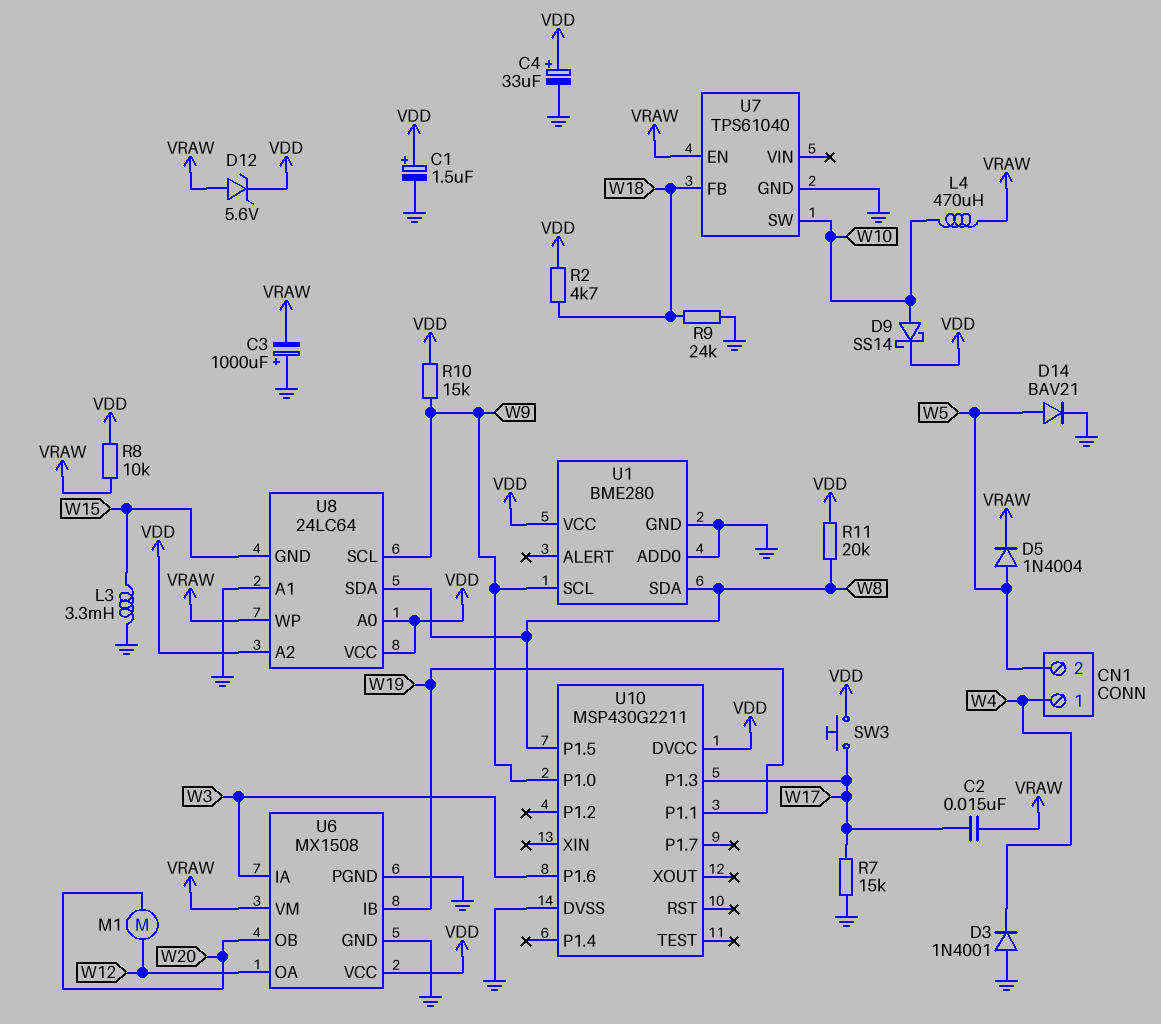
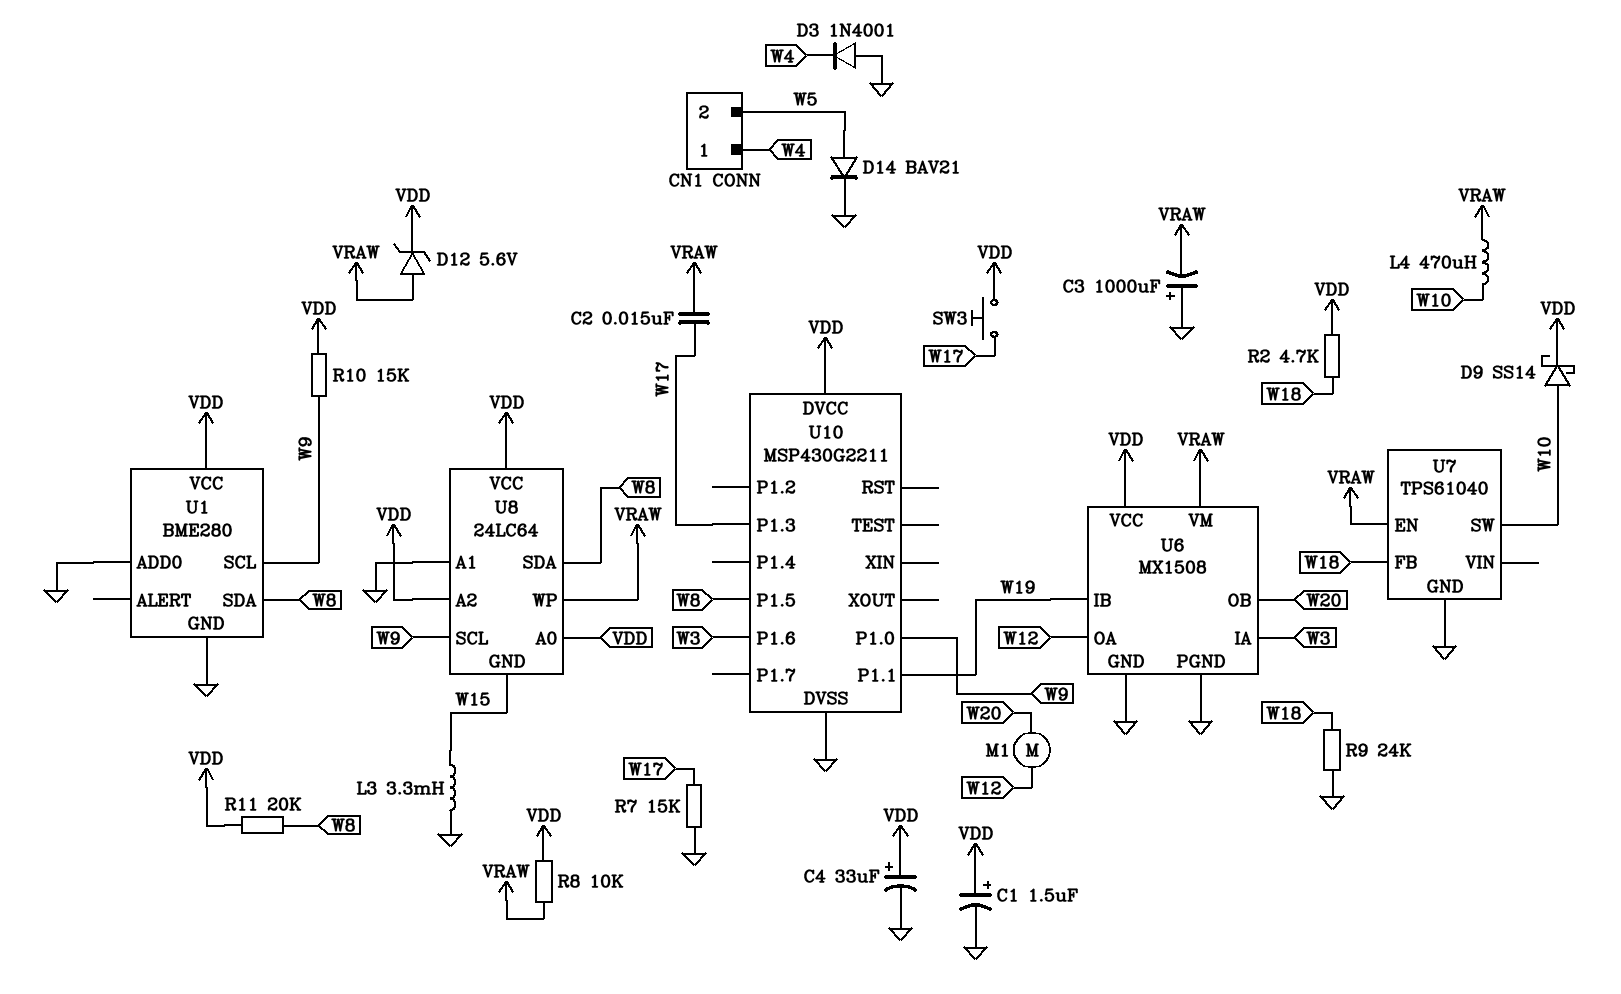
D5: diode 1N4004 (A W5, K VRAW) -> none

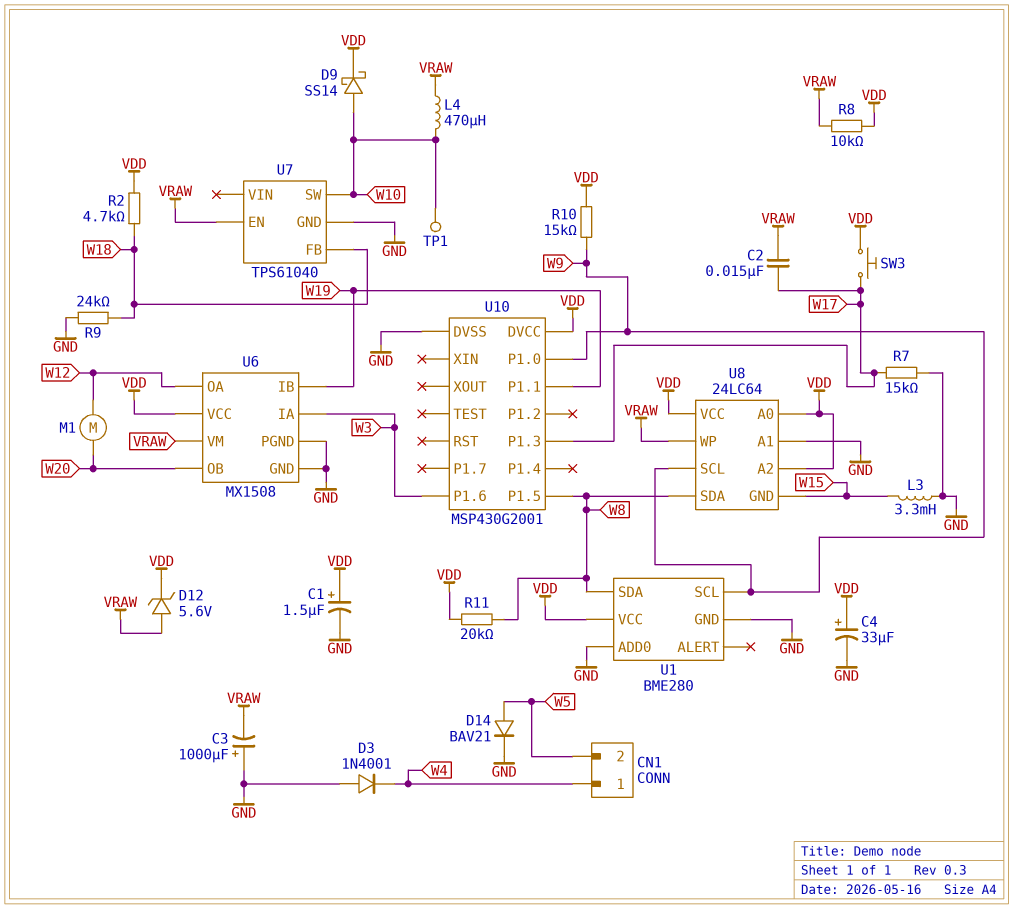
TP1: none -> test point (W10)
U10: MSP430G2211 -> MSP430G2001

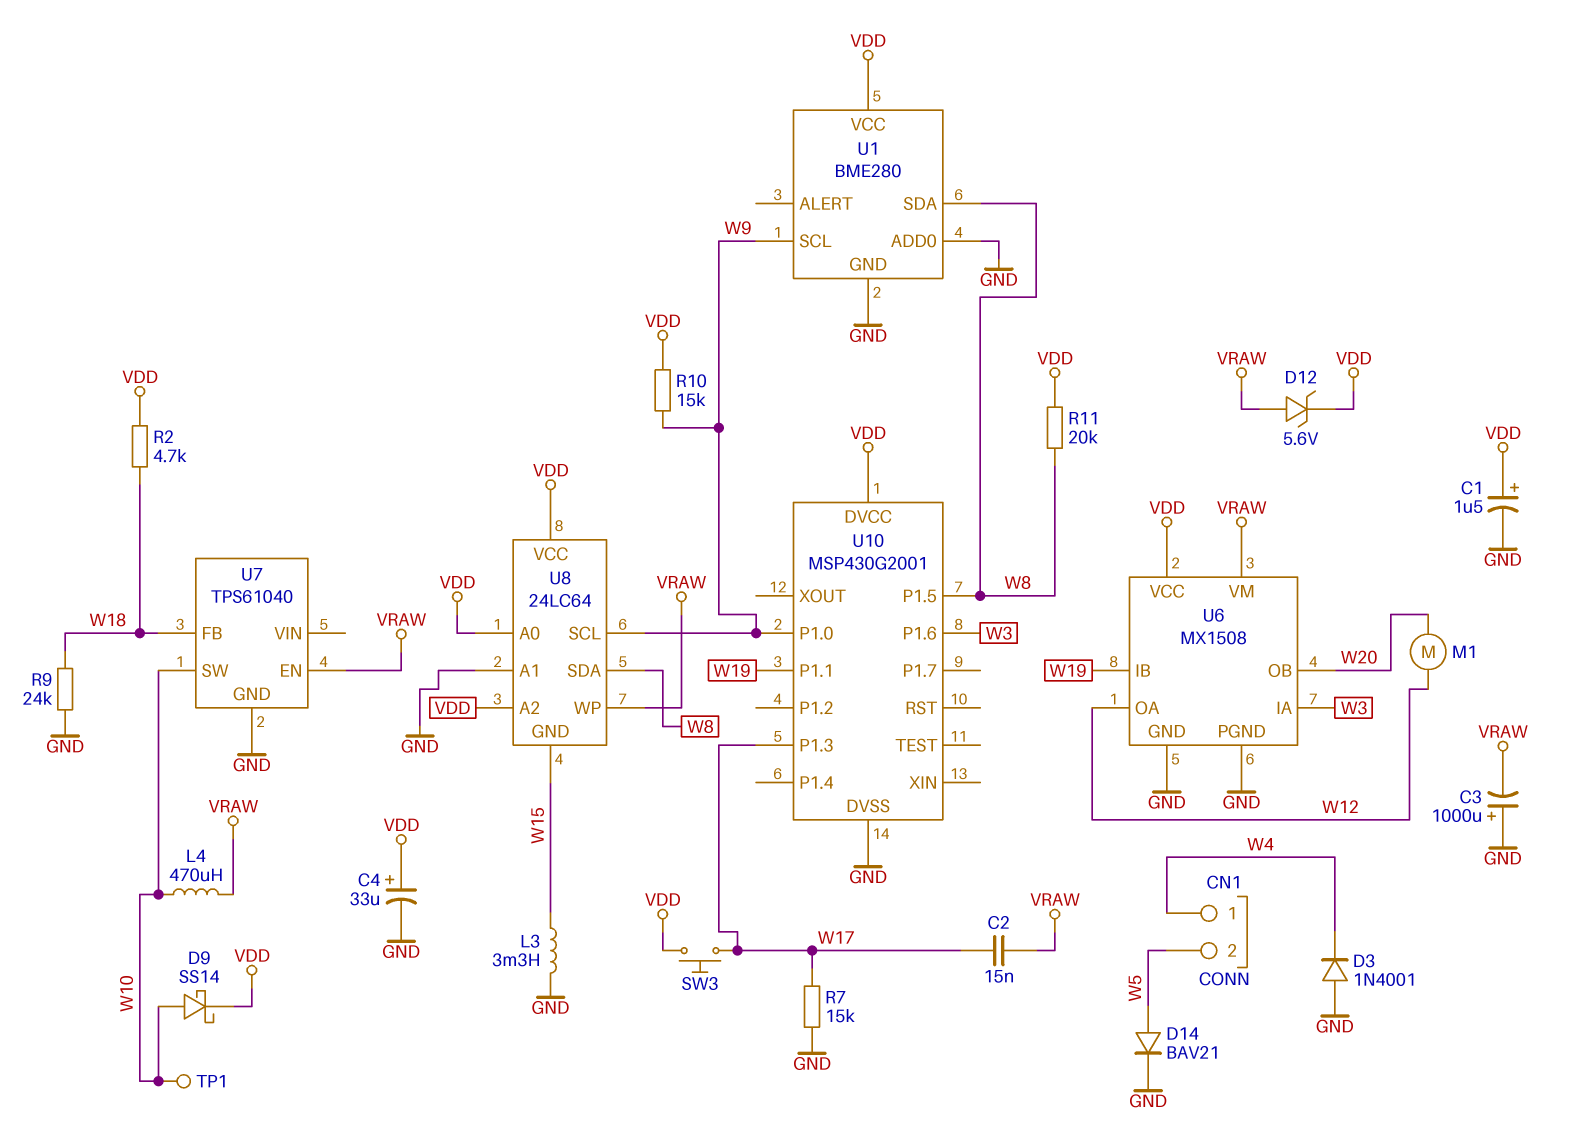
R8: 10k (VDD, VRAW) -> none

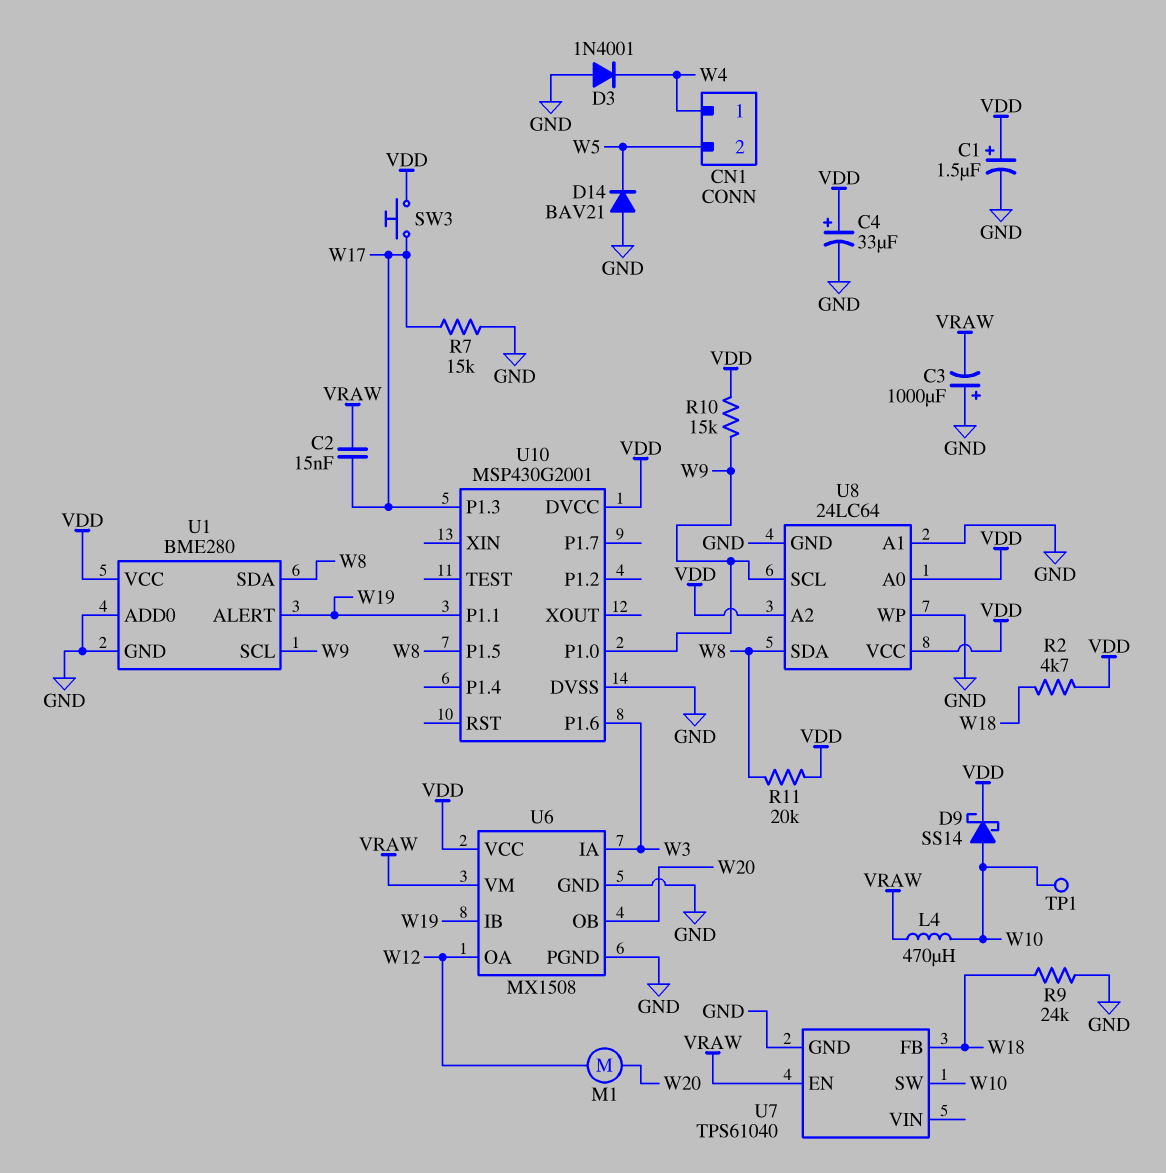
D12: zener 5.6V (A VRAW, K VDD) -> none
D14: diode BAV21 (A W5, K GND) -> diode BAV21 (A GND, K W5)
L3: 3.3mH (GND, W15) -> none
U1 pin ALERT: none -> W19
U8 pin GND: W15 -> GND
U8 pin WP: VRAW -> GND

